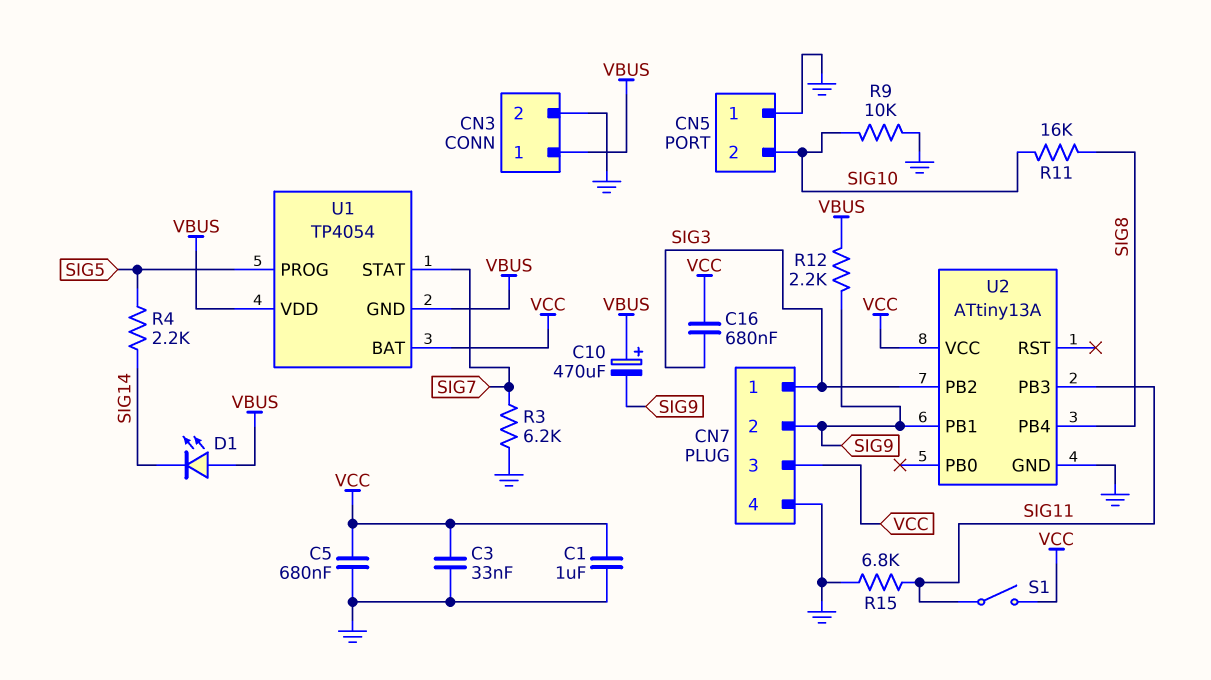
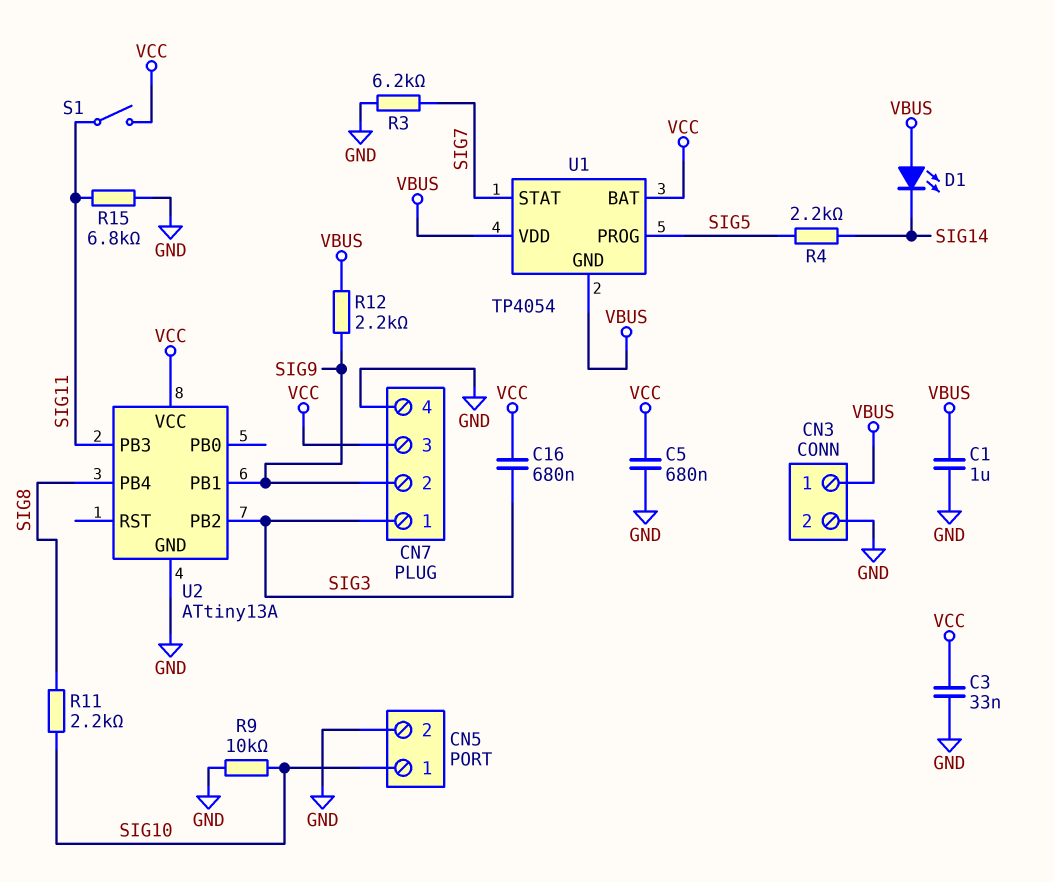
C1: 1uF (GND, VCC) -> 1uF (GND, VBUS)
C10: 470uF (plus VBUS, minus SIG9) -> none
CN5 pin 1: GND -> SIG10
CN5 pin 2: SIG10 -> GND
R11: 16k (SIG8, SIG10) -> 2.2k (SIG8, SIG10)

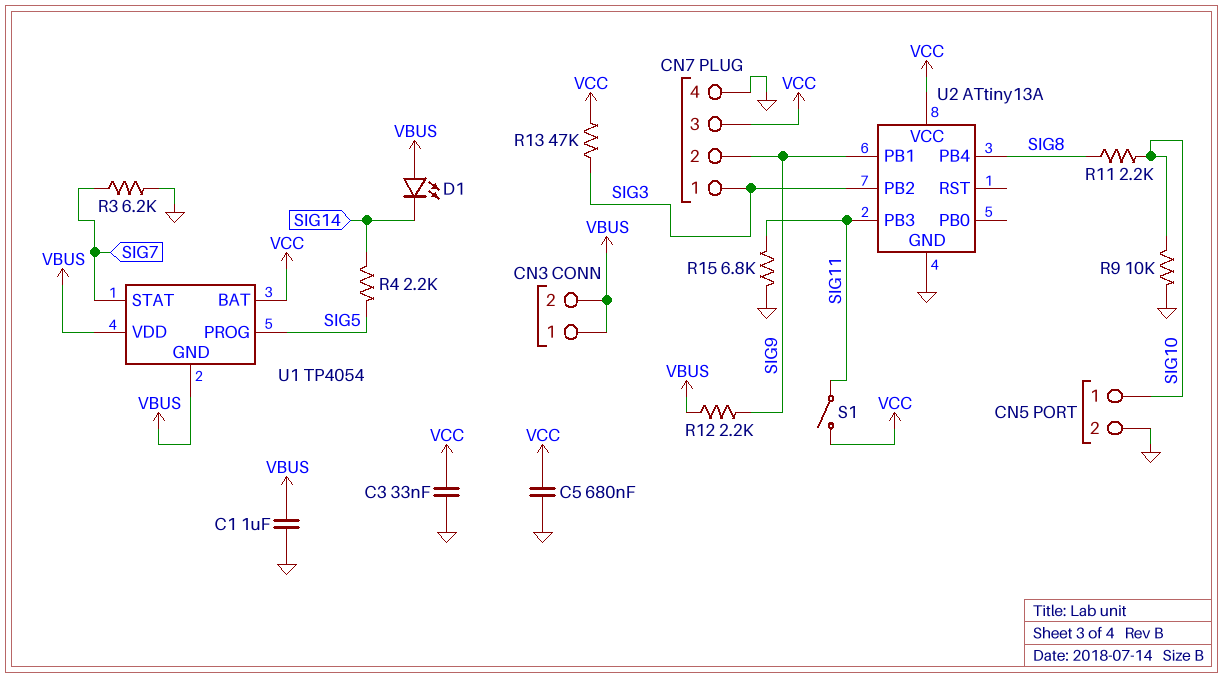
C16: 680nF (SIG3, VCC) -> none
CN3 pin 2: GND -> VBUS
R13: none -> 47k (SIG3, VCC)

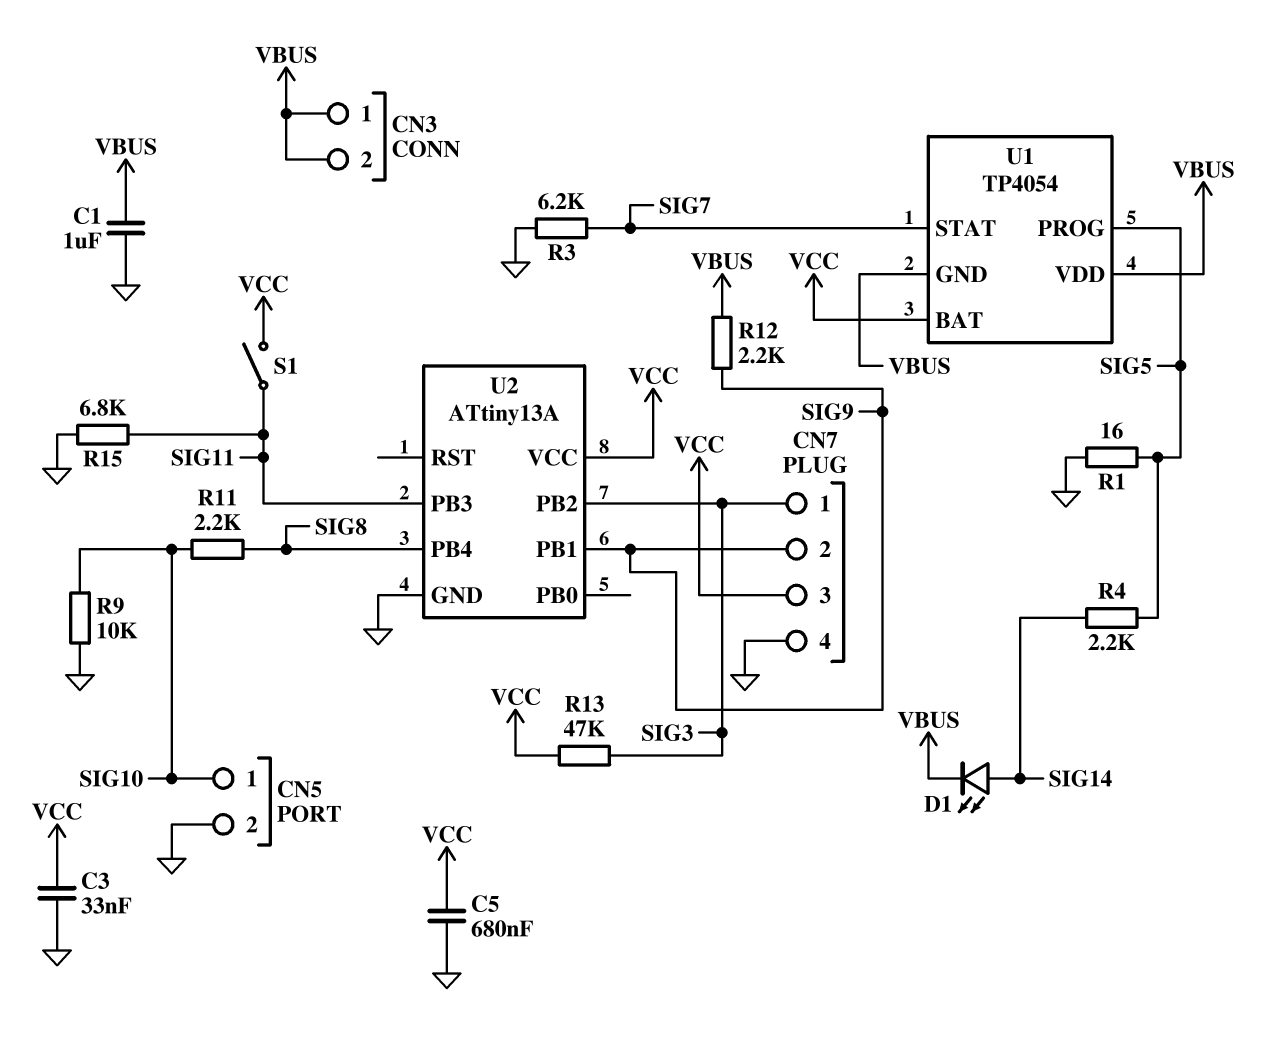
D1: LED (A VBUS, K SIG14) -> LED (A SIG14, K VBUS)
R1: none -> 16 (GND, SIG5)

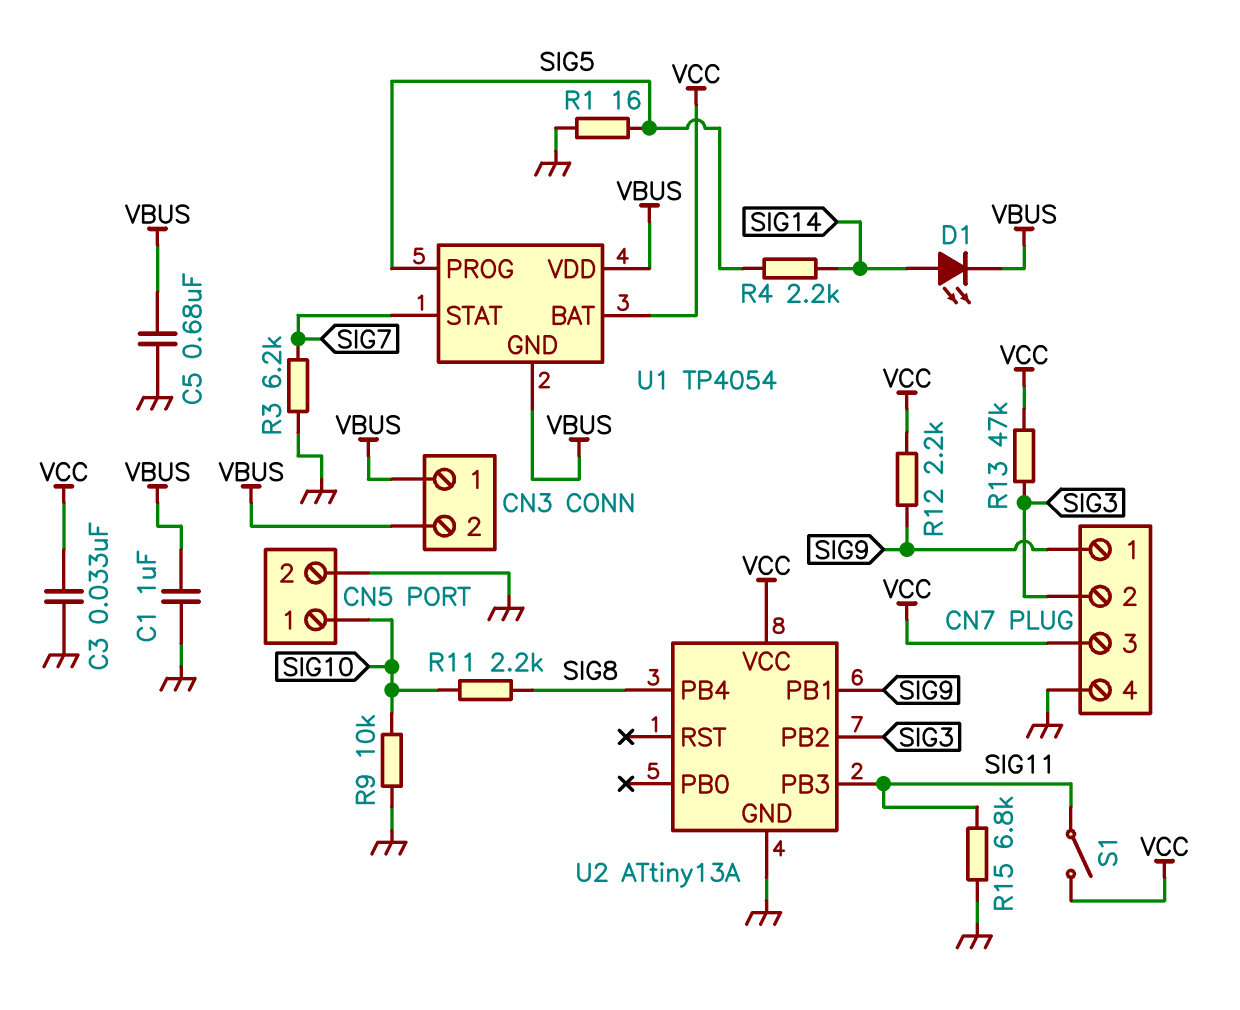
C5: 680nF (GND, VCC) -> 680nF (GND, VBUS)
CN7 pin 1: SIG3 -> SIG9
CN7 pin 2: SIG9 -> SIG3
R12: 2.2k (SIG9, VBUS) -> 2.2k (SIG9, VCC)

